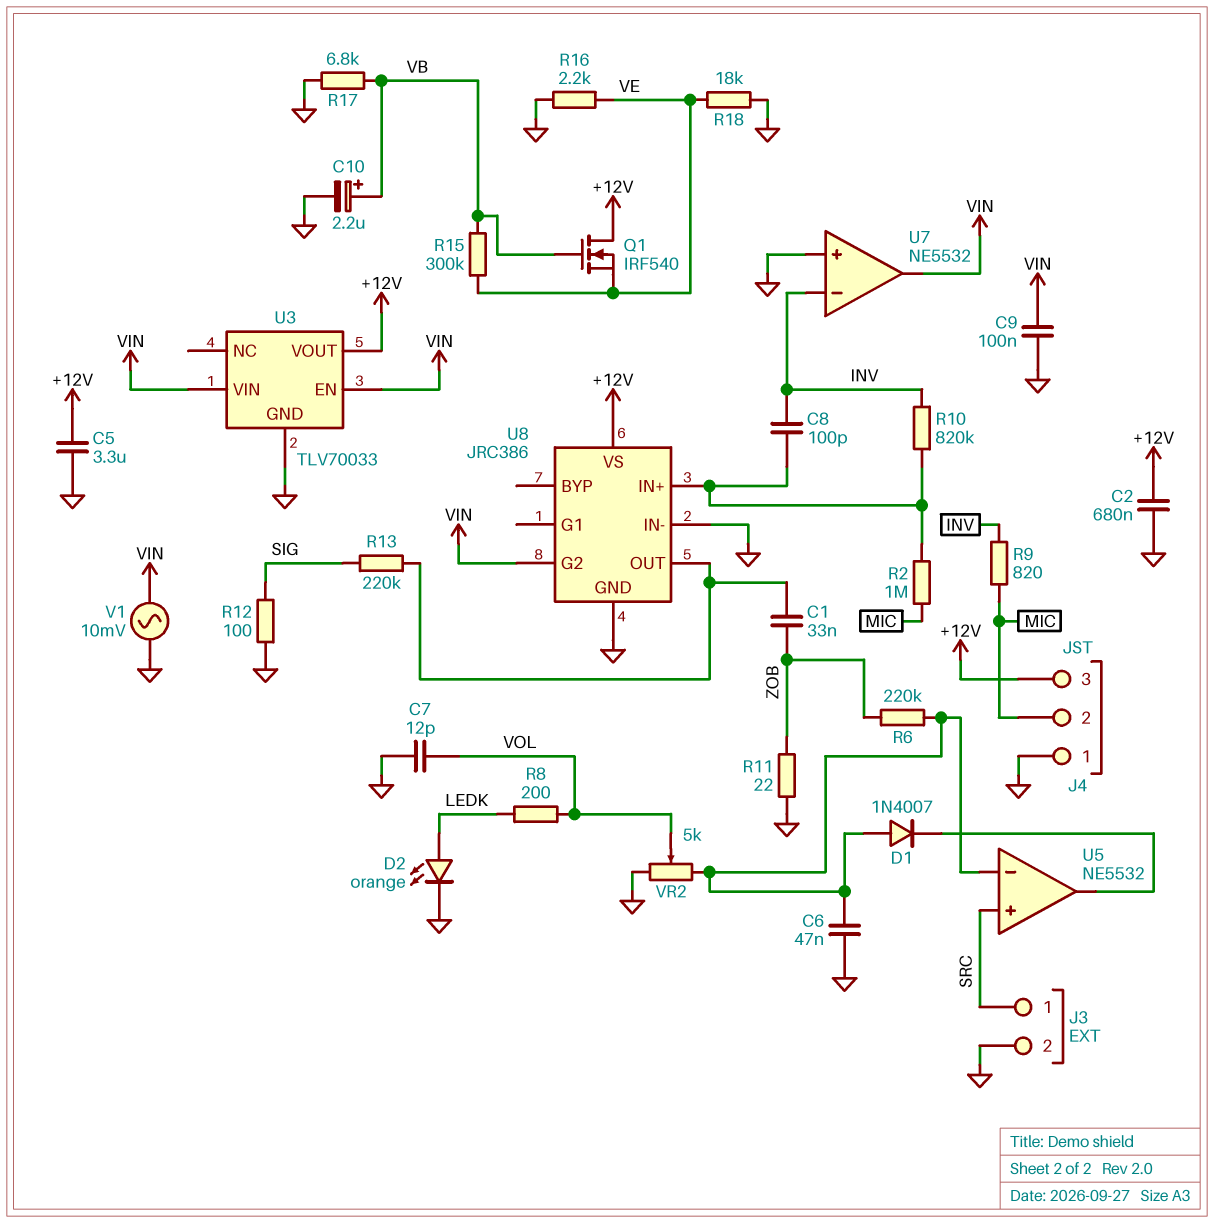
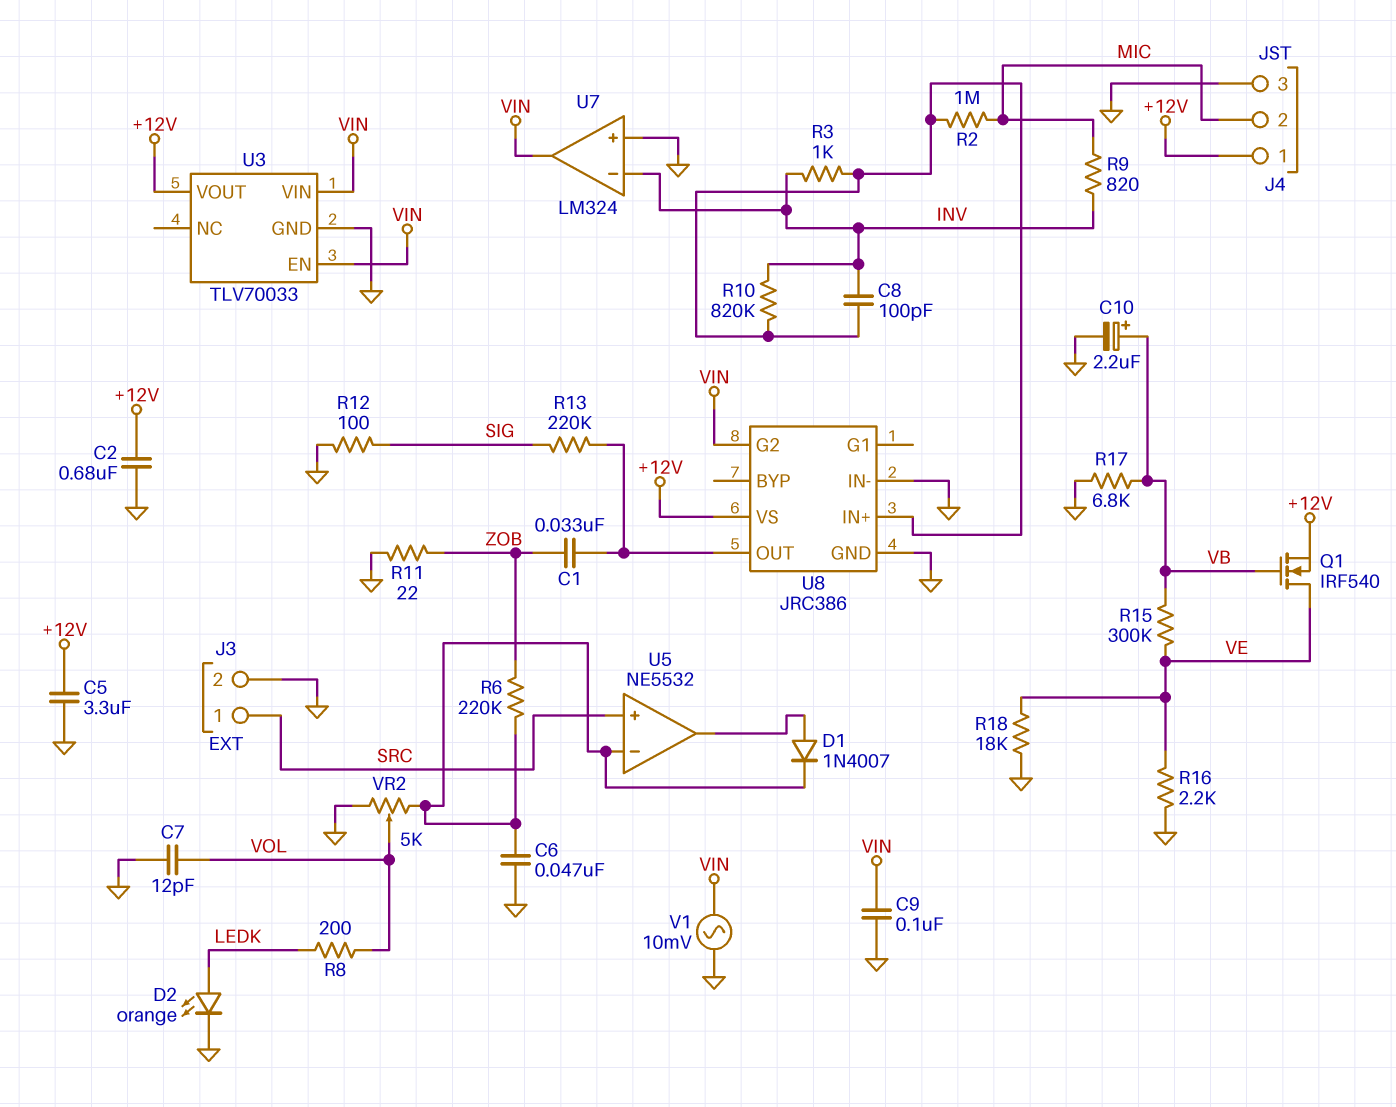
D1: diode 1N4007 (A U5/in-, K U5/out) -> diode 1N4007 (A U5/out, K U5/in-)
J4 pin 1: GND -> +12V
J4 pin 3: +12V -> GND
Q1: NMOS IRF540 (G VB, D +12V, S VE) -> NMOS IRF540 (G VB, D VE, S +12V)
R3: none -> 1k (INV, U8/IN+)
U7: NE5532 -> LM324

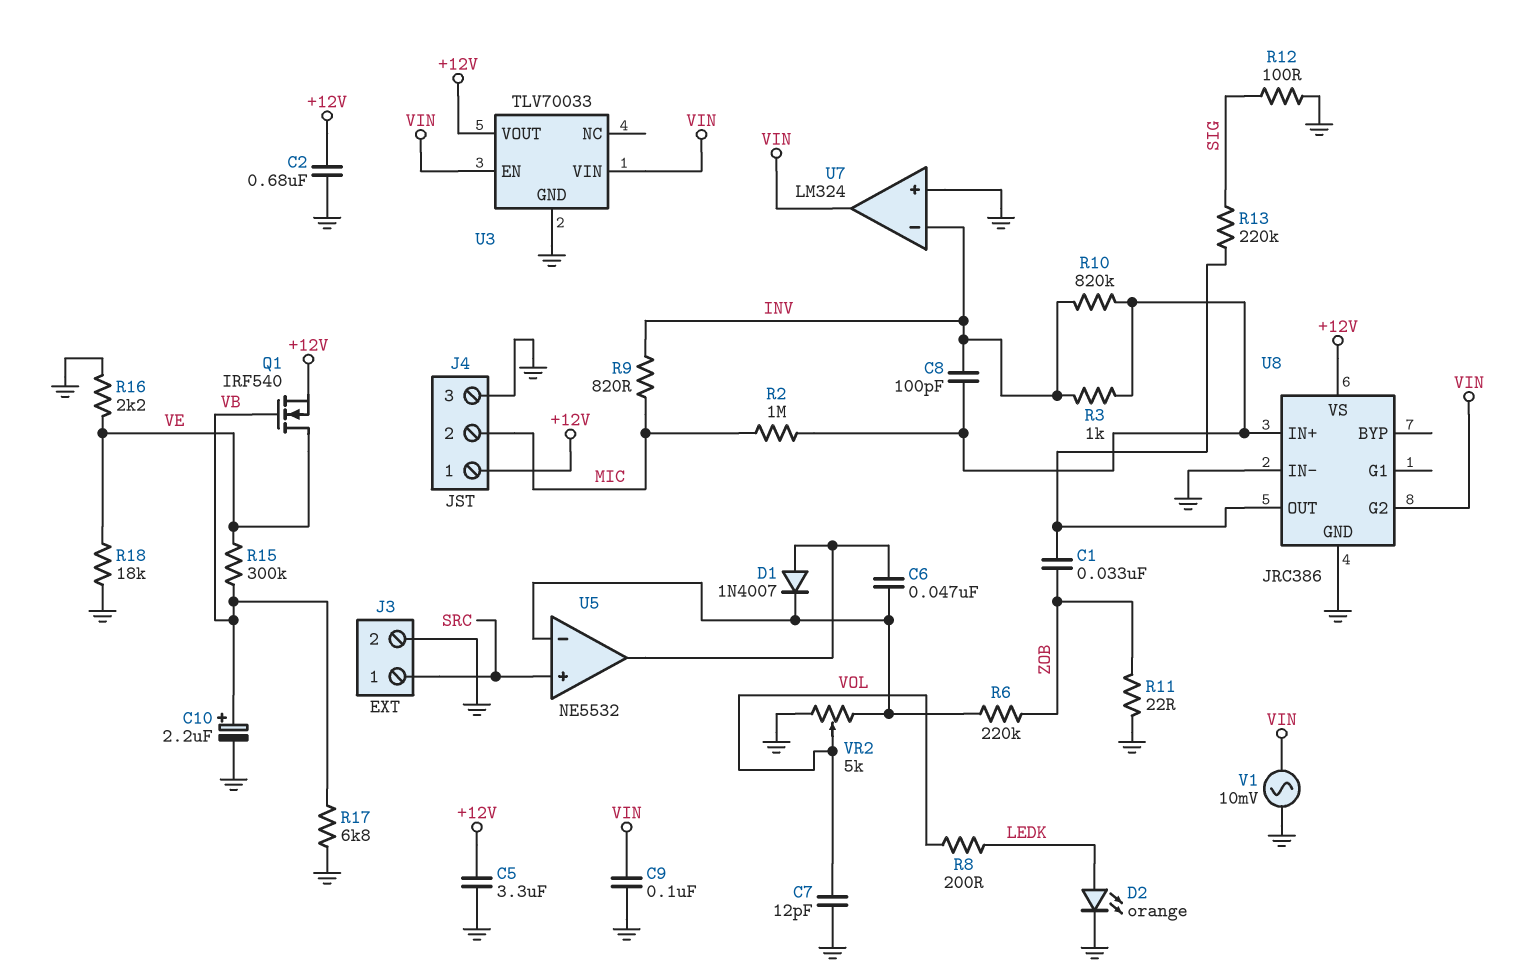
C6: 47nF (GND, U5/in-) -> 47nF (U5/in-, U5/out)

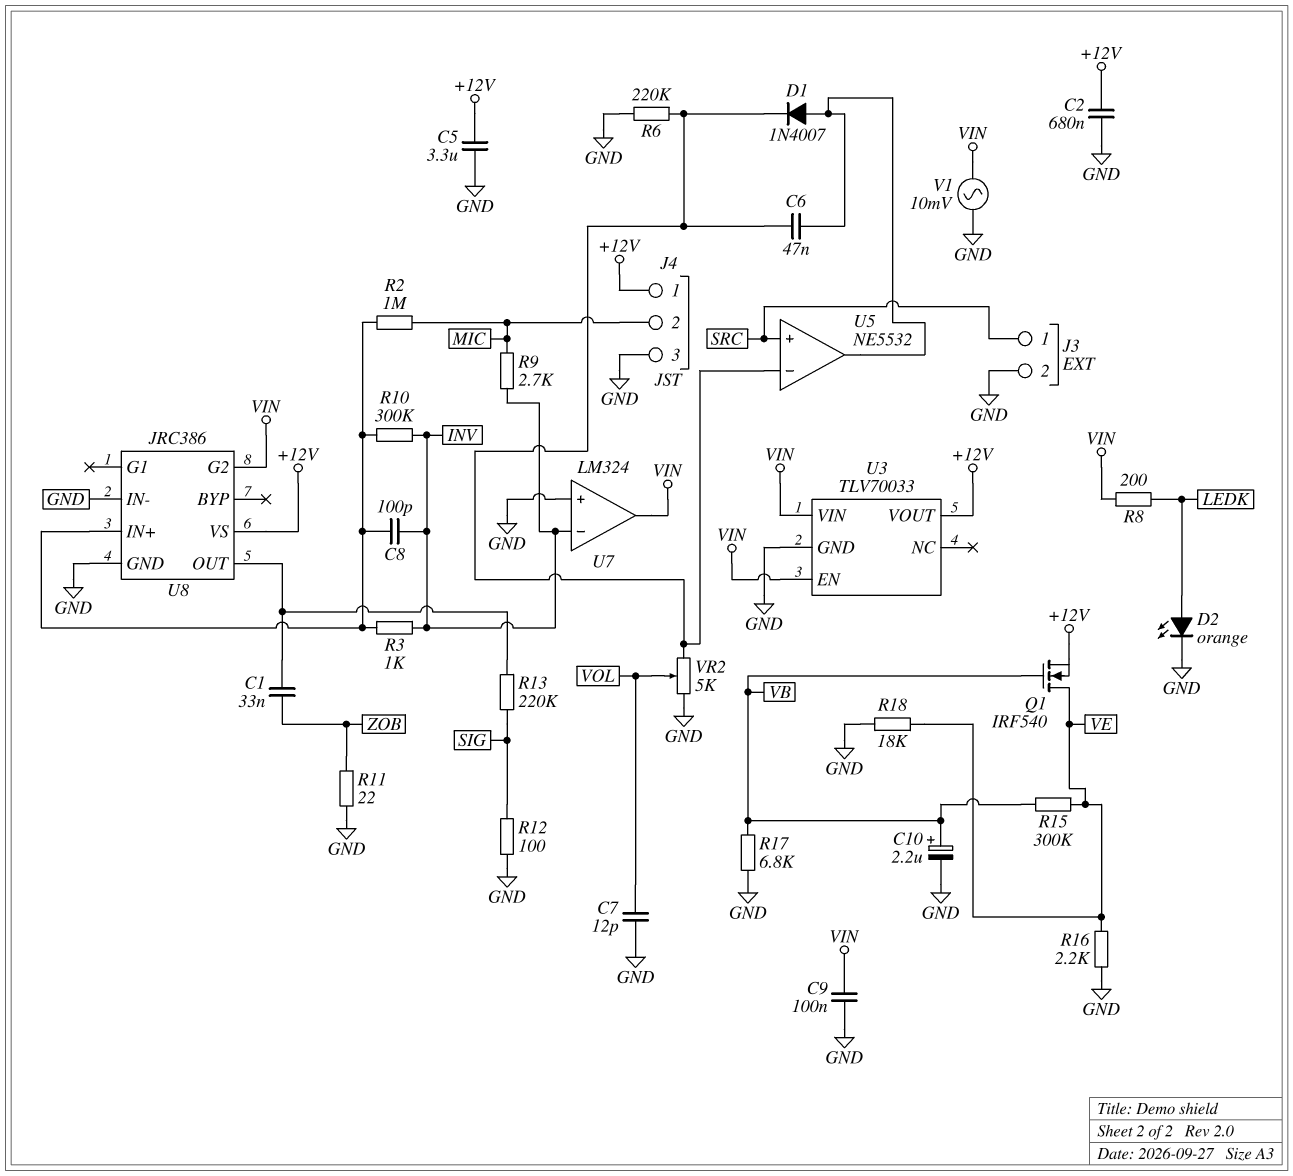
R6: 220k (U5/in-, ZOB) -> 220k (GND, U5/in-)
R8: 200 (LEDK, VOL) -> 200 (LEDK, VIN)
R9: 820 (INV, MIC) -> 2.7k (INV, MIC)
R10: 820k (INV, U8/IN+) -> 300k (INV, U8/IN+)

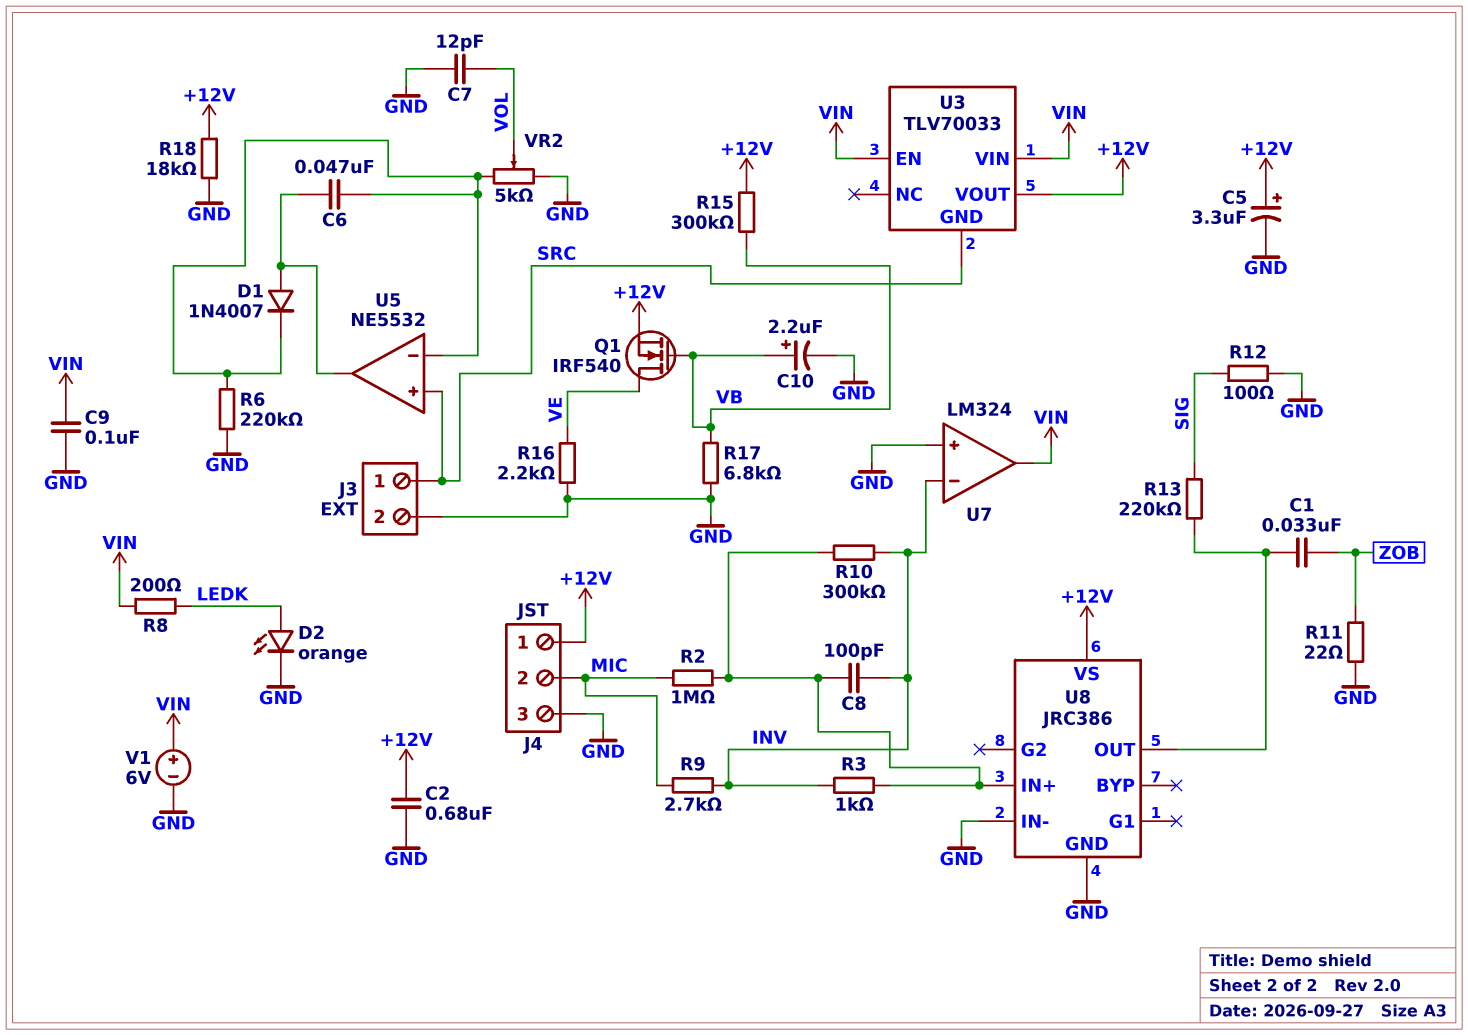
C5: 3.3uF (+12V, GND) -> 3.3uF (plus +12V, minus GND)
R15: 300k (VB, VE) -> 300k (+12V, VB)
R18: 18k (GND, VE) -> 18k (+12V, GND)
U3 pin GND: GND -> SRC
U8 pin G2: VIN -> none
V1: AC 10mV (GND, VIN) -> 6V (plus VIN, minus GND)

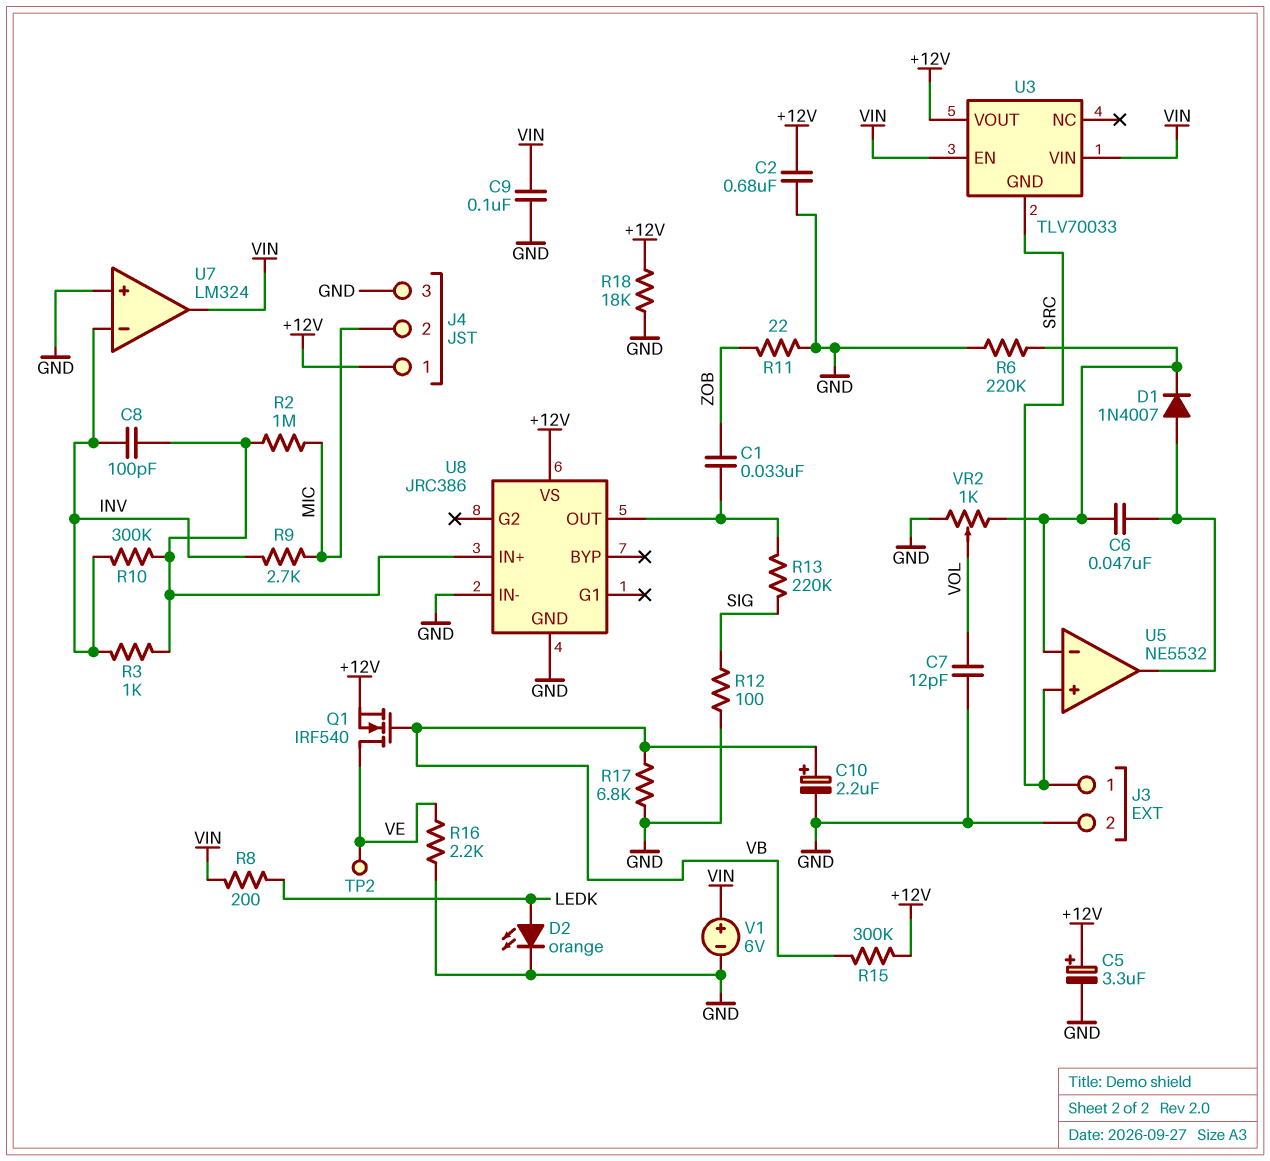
TP2: none -> test point (VE)
VR2: 5k (GND, U5/in-, wiper VOL) -> 1k (GND, U5/in-, wiper VOL)

